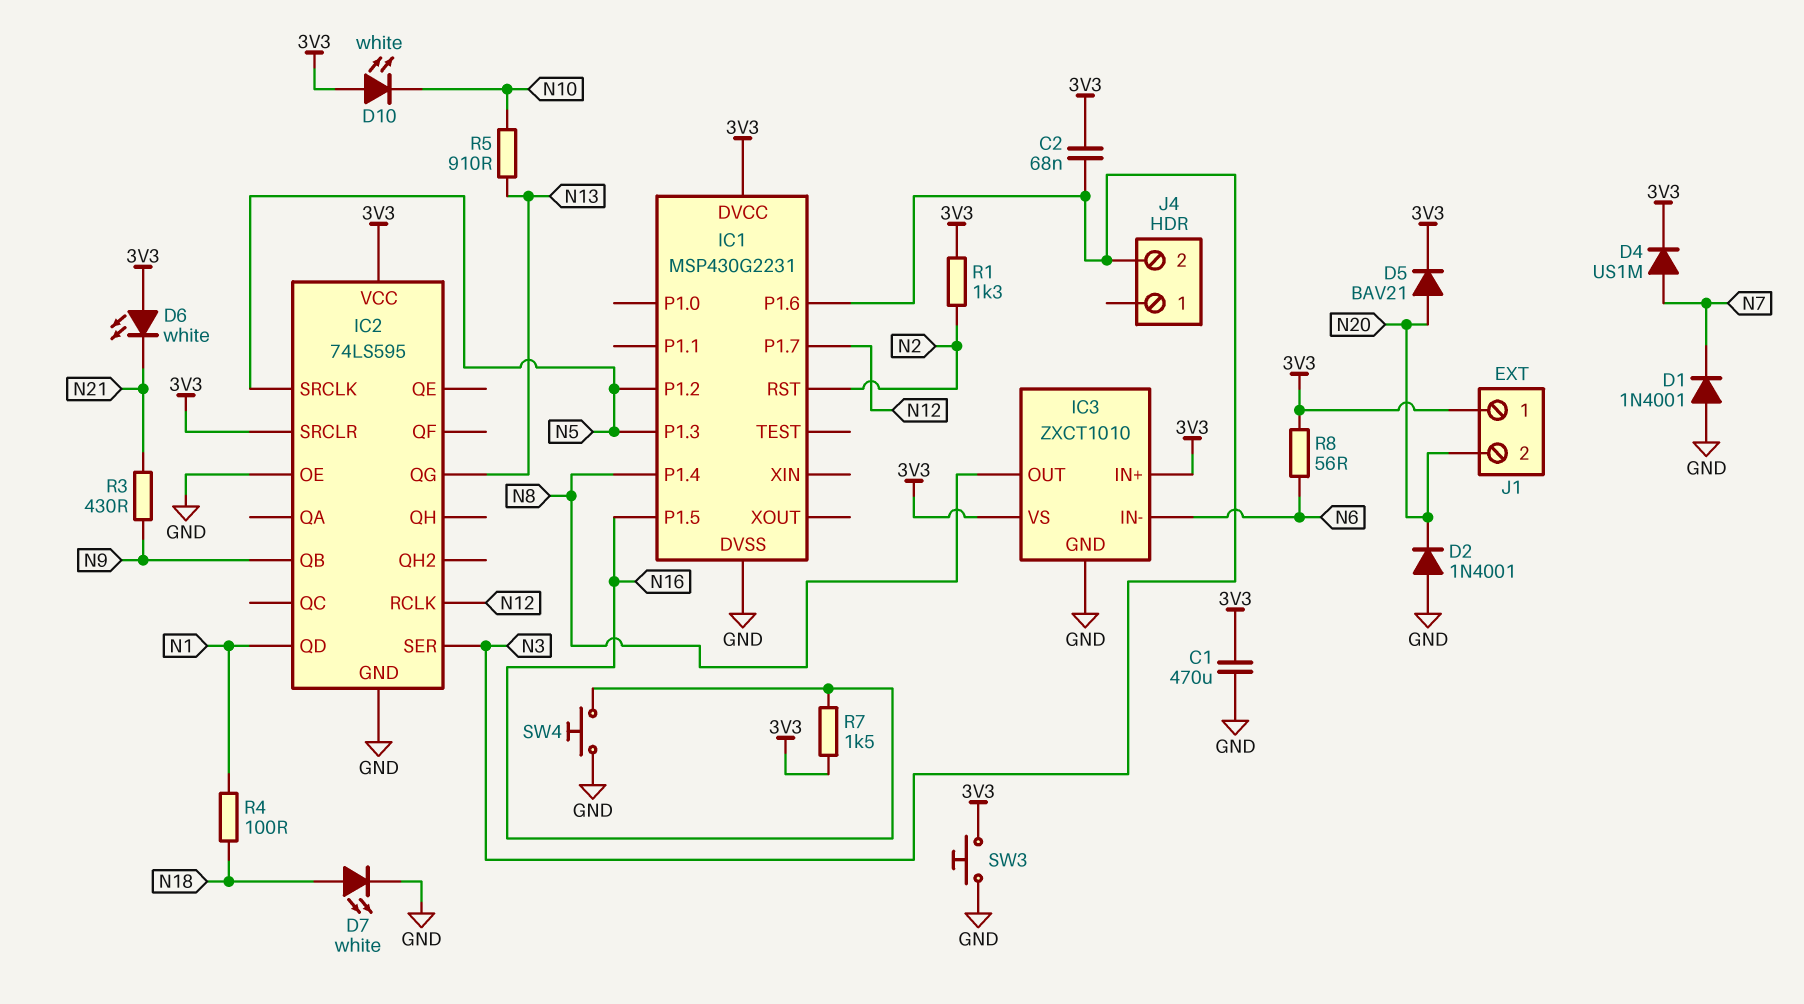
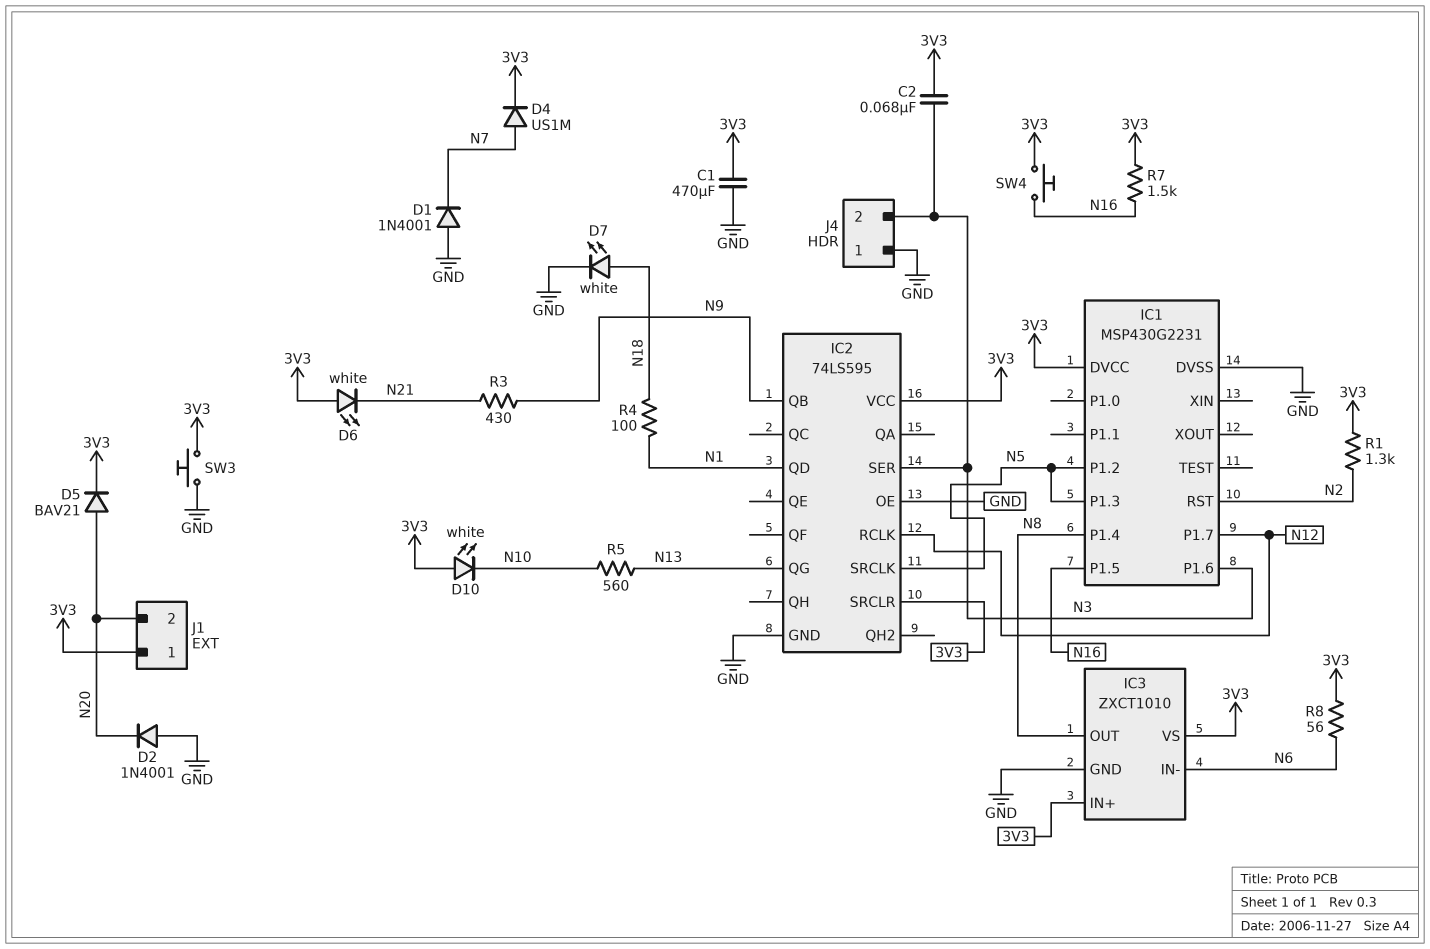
J4 pin 1: none -> GND
R5: 910 (N10, N13) -> 560 (N10, N13)
SW4: button (GND, N16) -> button (3V3, N16)

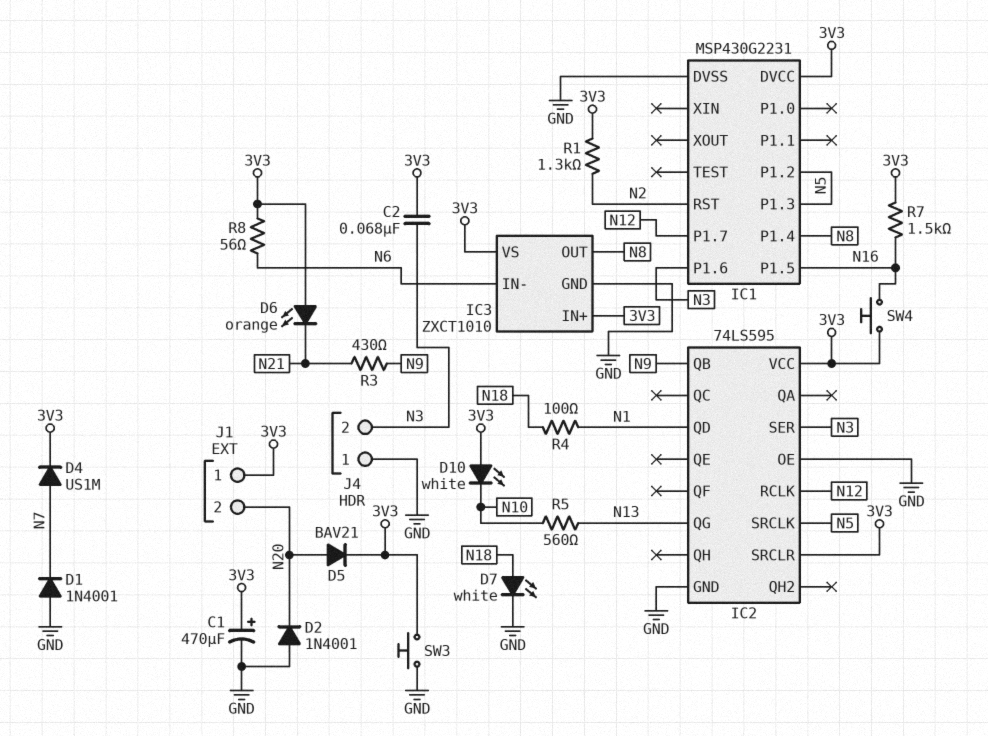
C1: 470uF (3V3, GND) -> 470uF (plus 3V3, minus GND)
D6: LED white (A 3V3, K N21) -> LED orange (A 3V3, K N21)

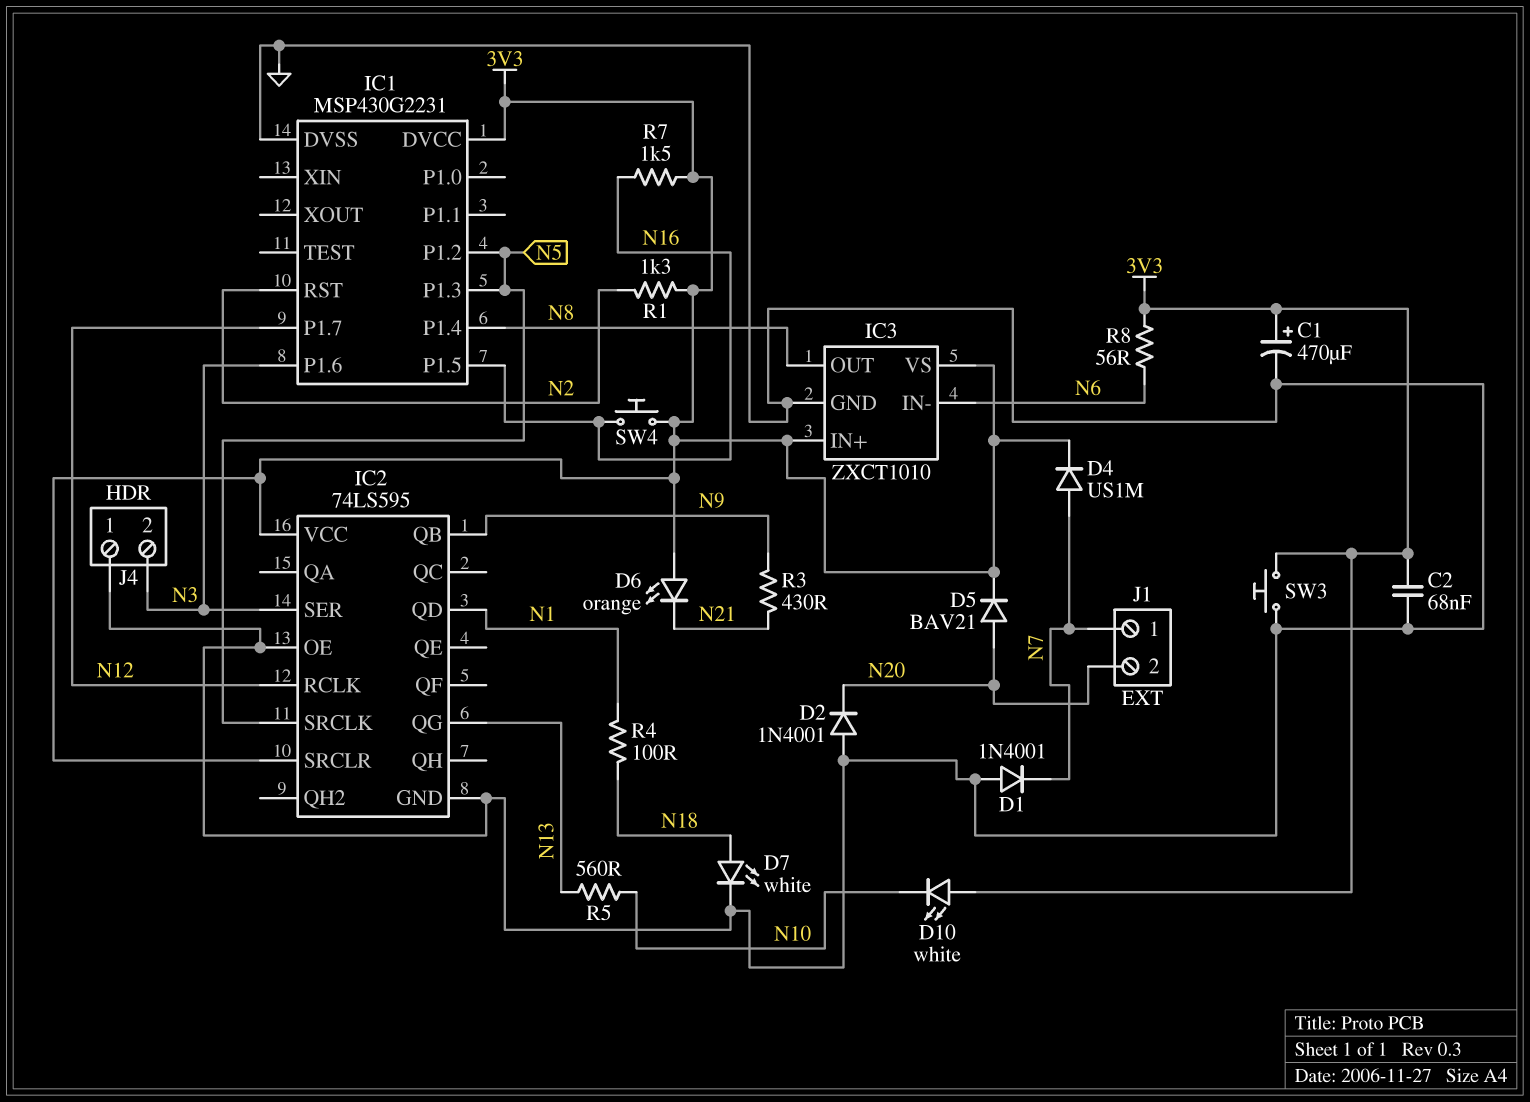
C2: 68nF (3V3, N3) -> 68nF (3V3, GND)
J1 pin 1: 3V3 -> N7

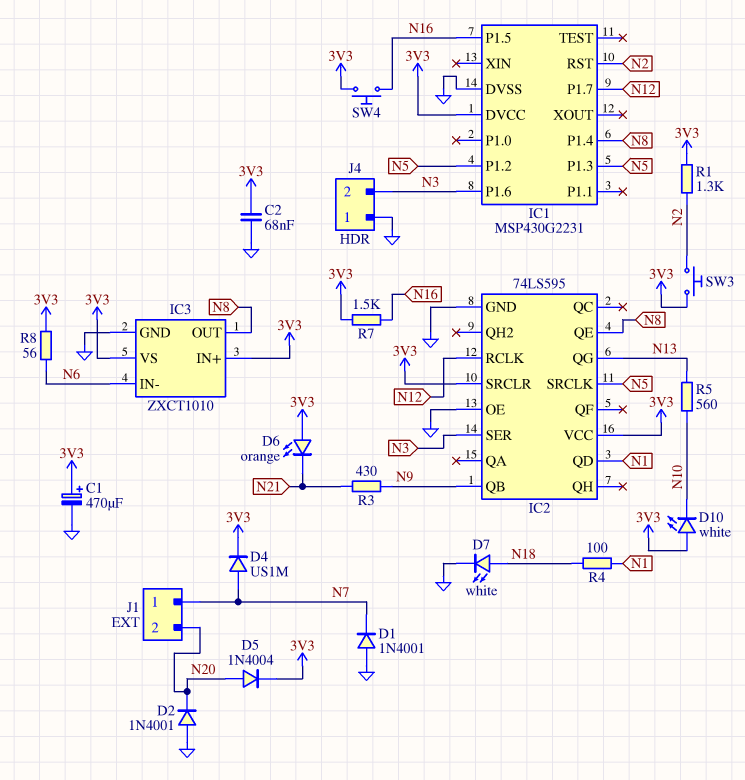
D5: diode BAV21 (A N20, K 3V3) -> diode 1N4004 (A N20, K 3V3)
IC2 pin QE: none -> N8
SW3: button (3V3, GND) -> button (3V3, N2)

